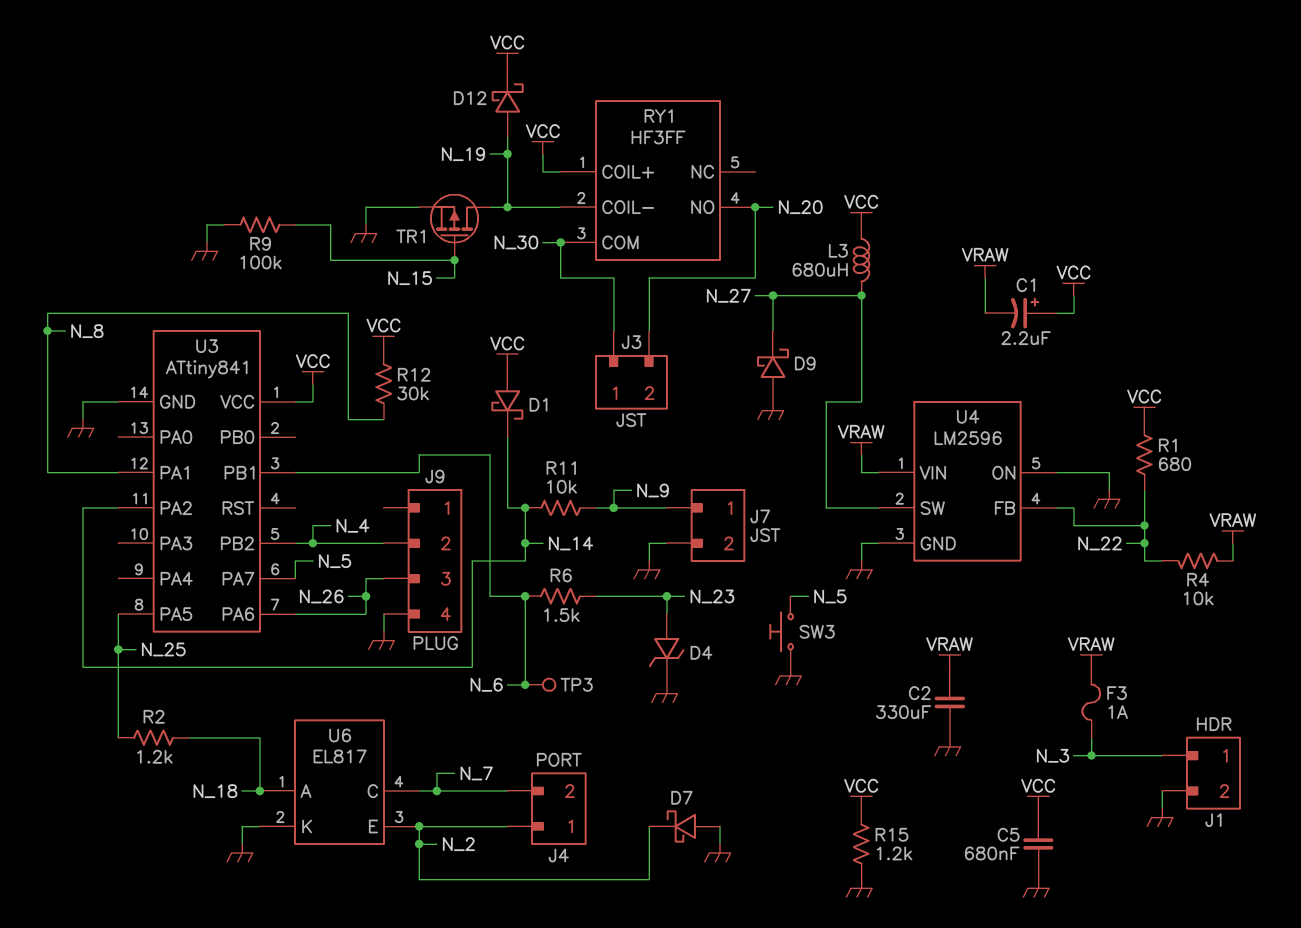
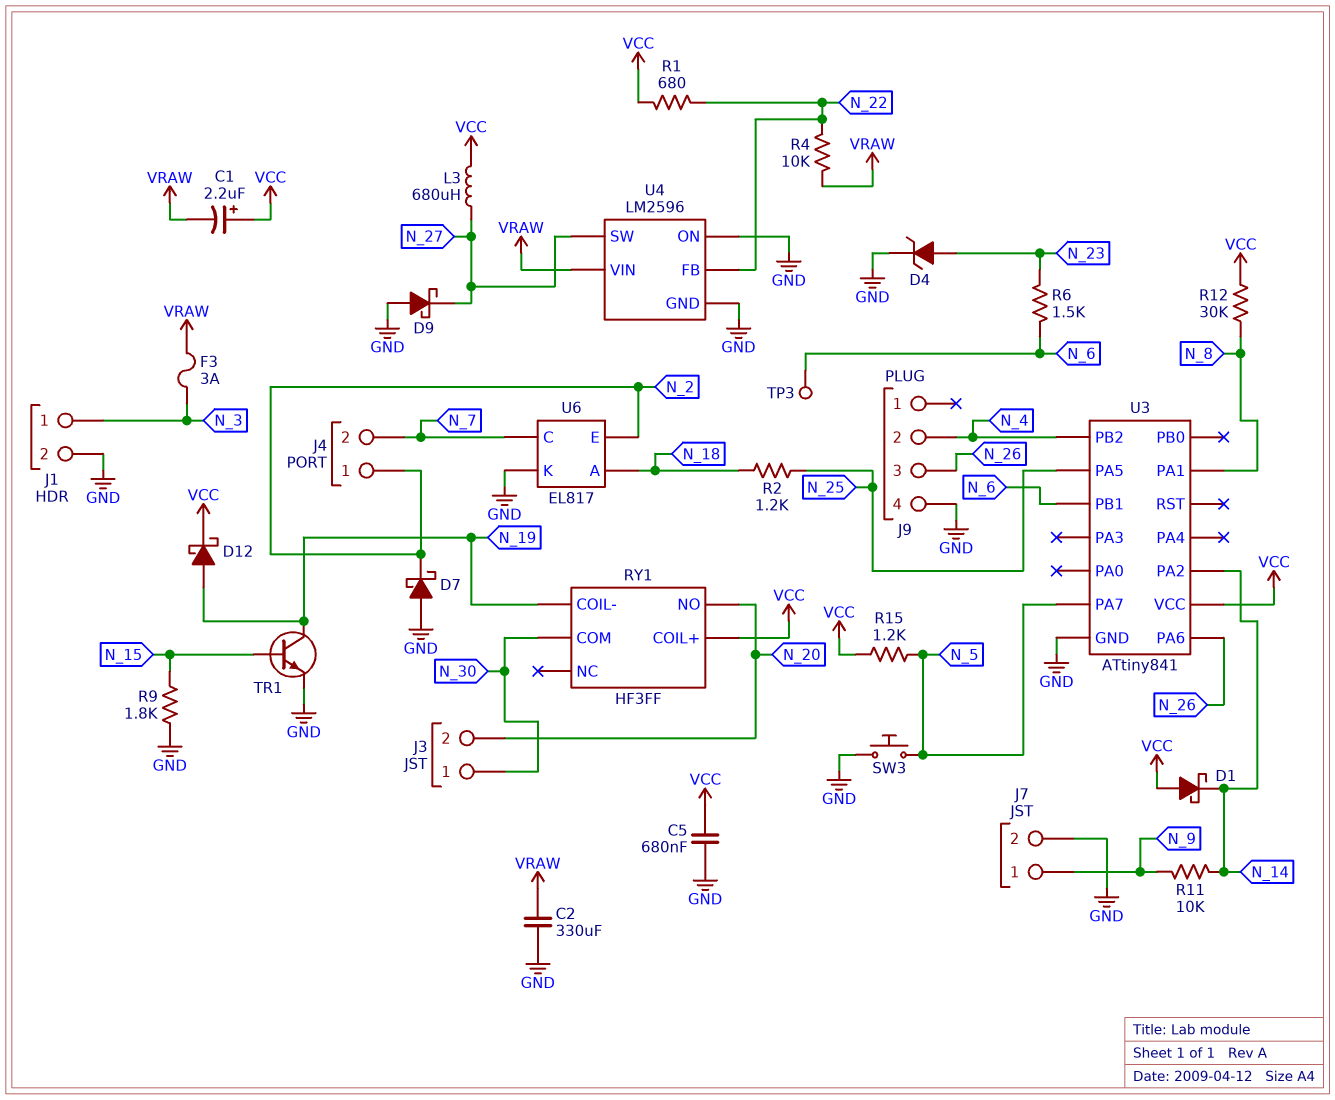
F3: 1A (N_3, VRAW) -> 3A (N_3, VRAW)
R9: 100k (GND, N_15) -> 1.8k (GND, N_15)
R15: 1.2k (GND, VCC) -> 1.2k (N_5, VCC)
TR1: PMOS (G N_15, D N_19, S GND) -> NPN (B N_15, C N_19, E GND)

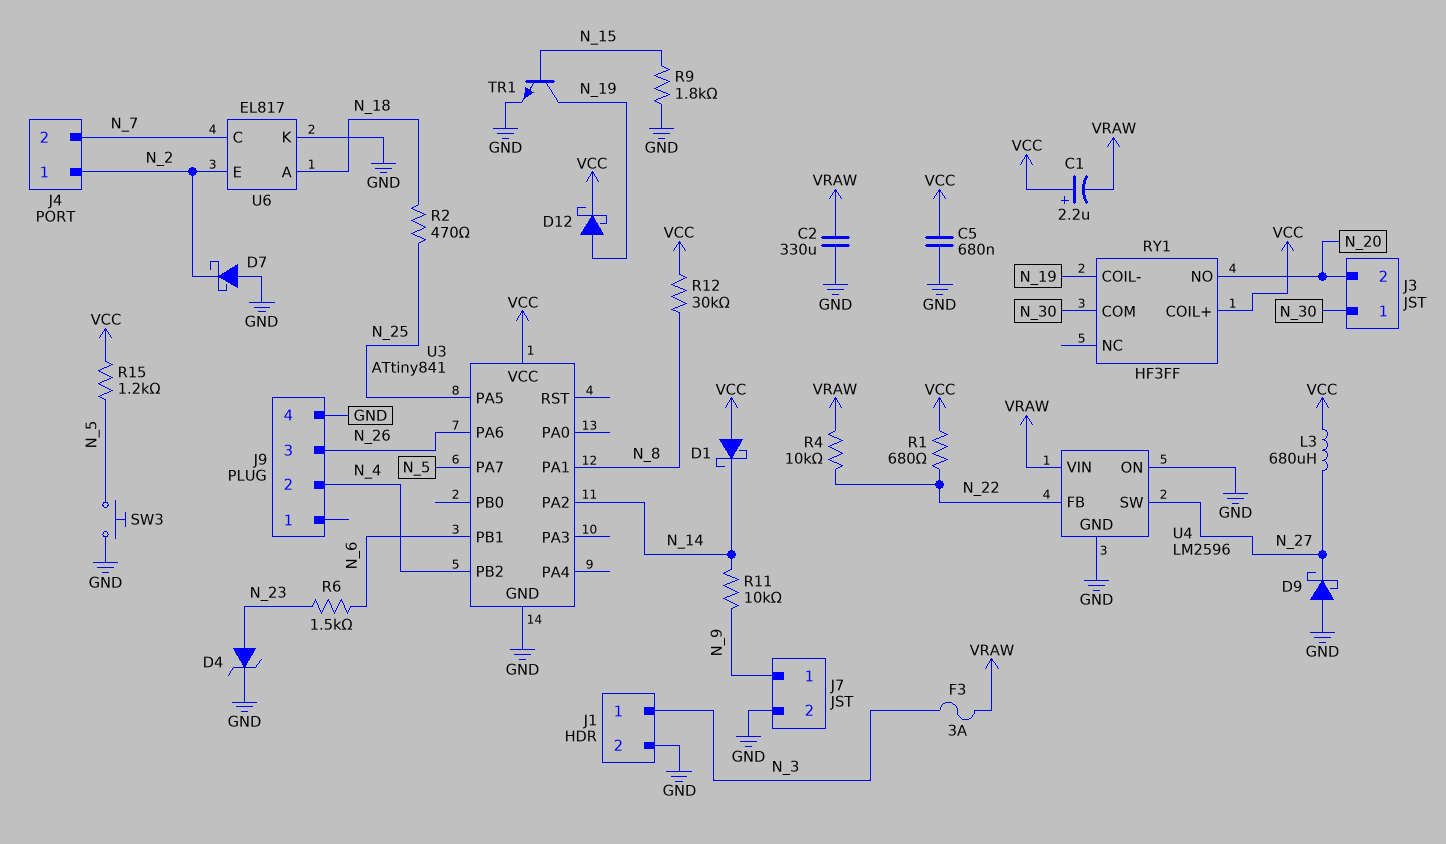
R2: 1.2k (N_18, N_25) -> 470 (N_18, N_25)
TP3: test point (N_6) -> none

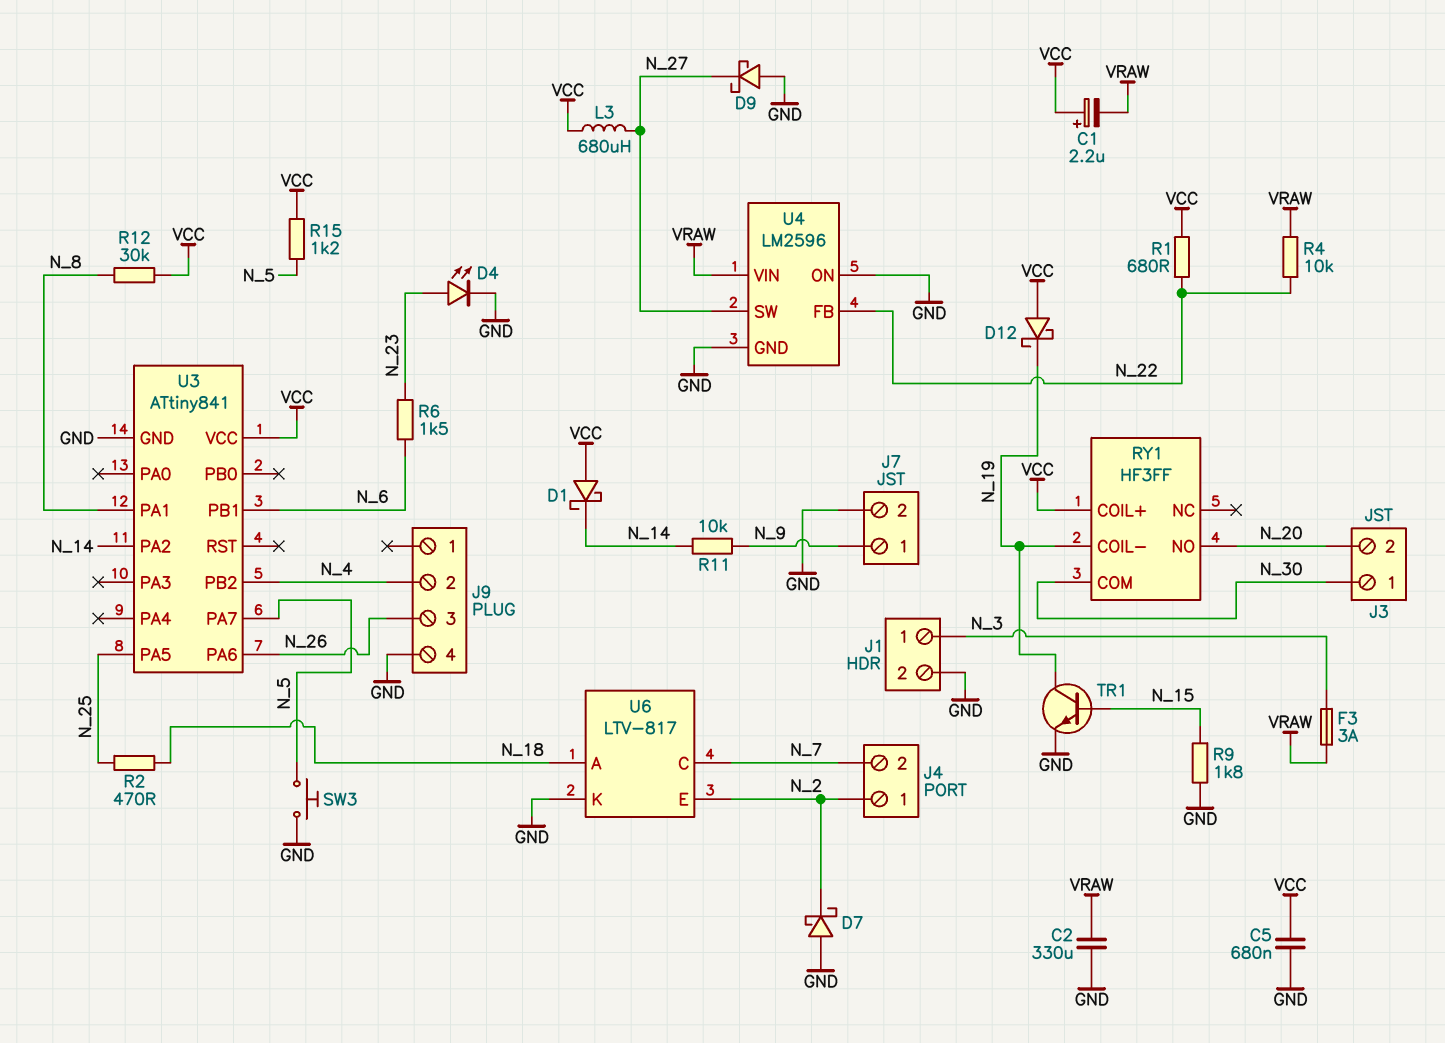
D4: zener (A N_23, K GND) -> LED (A N_23, K GND)
D12: schottky (A N_19, K VCC) -> schottky (A VCC, K N_19)
U6: EL817 -> LTV-817

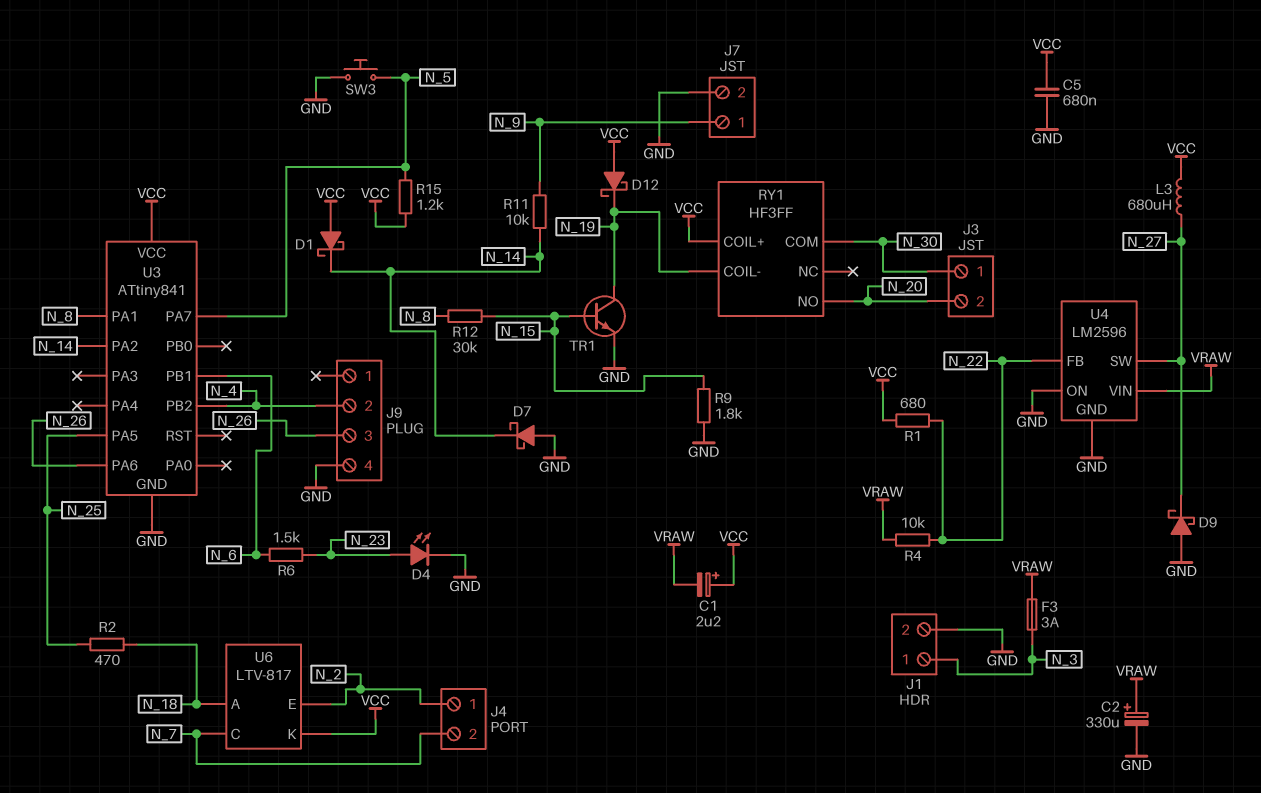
C2: 330uF (GND, VRAW) -> 330uF (plus VRAW, minus GND)
D7: schottky (A GND, K N_2) -> schottky (A GND, K N_14)
R12: 30k (N_8, VCC) -> 30k (N_8, N_15)
U6 pin K: GND -> VCC

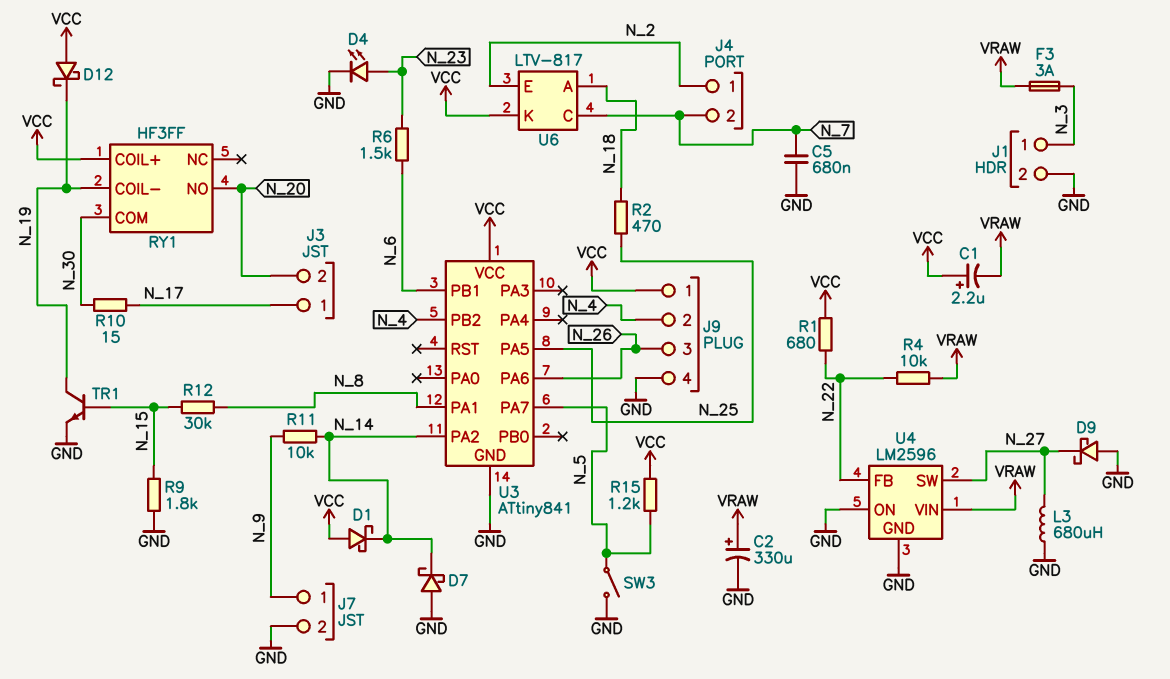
C5: 680nF (GND, VCC) -> 680nF (GND, N_7)
J3 pin 1: N_30 -> N_17
J9 pin 1: none -> VCC
L3: 680uH (N_27, VCC) -> 680uH (GND, N_27)
R10: none -> 15 (N_17, N_30)
SW3: button (GND, N_5) -> switch (GND, N_5)

